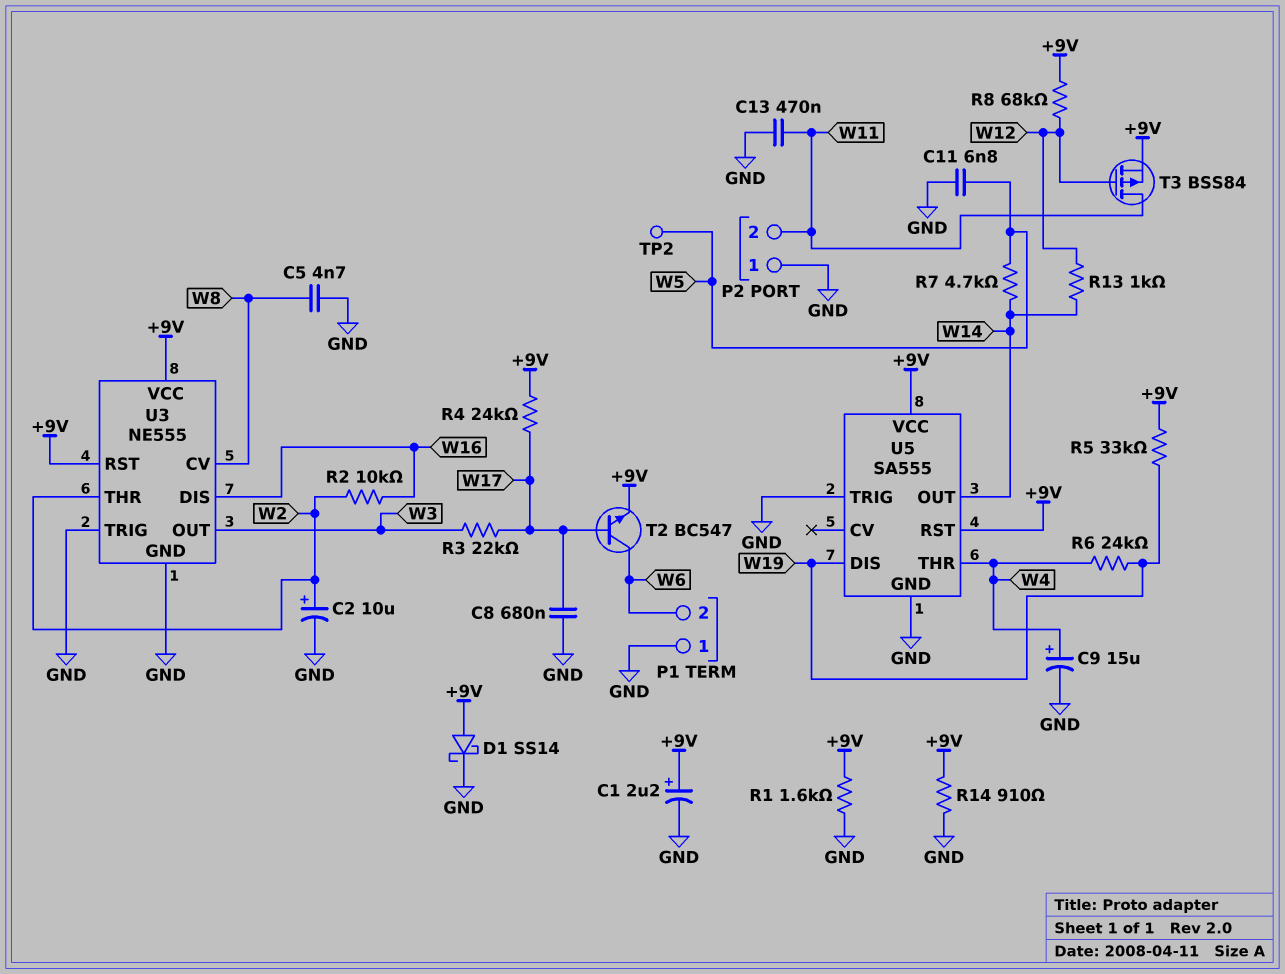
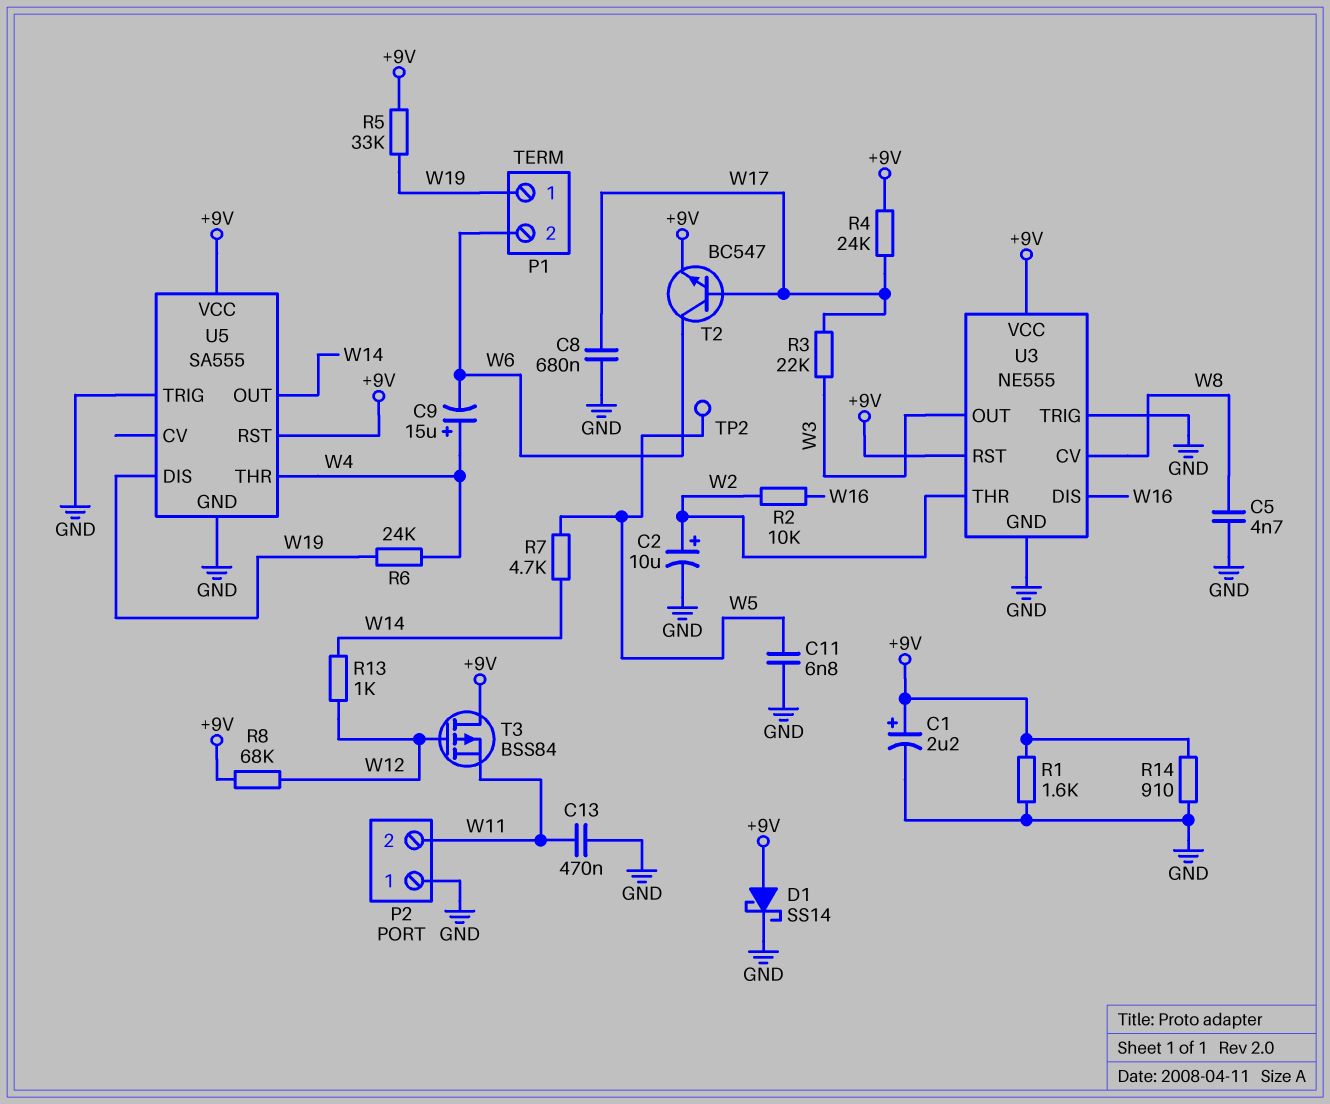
C9: 15uF (plus W4, minus GND) -> 15uF (plus W4, minus W6)
P1 pin 1: GND -> W19
T3: PMOS BSS84 (G W12, D W11, S +9V) -> PMOS BSS84 (G W12, D +9V, S W11)

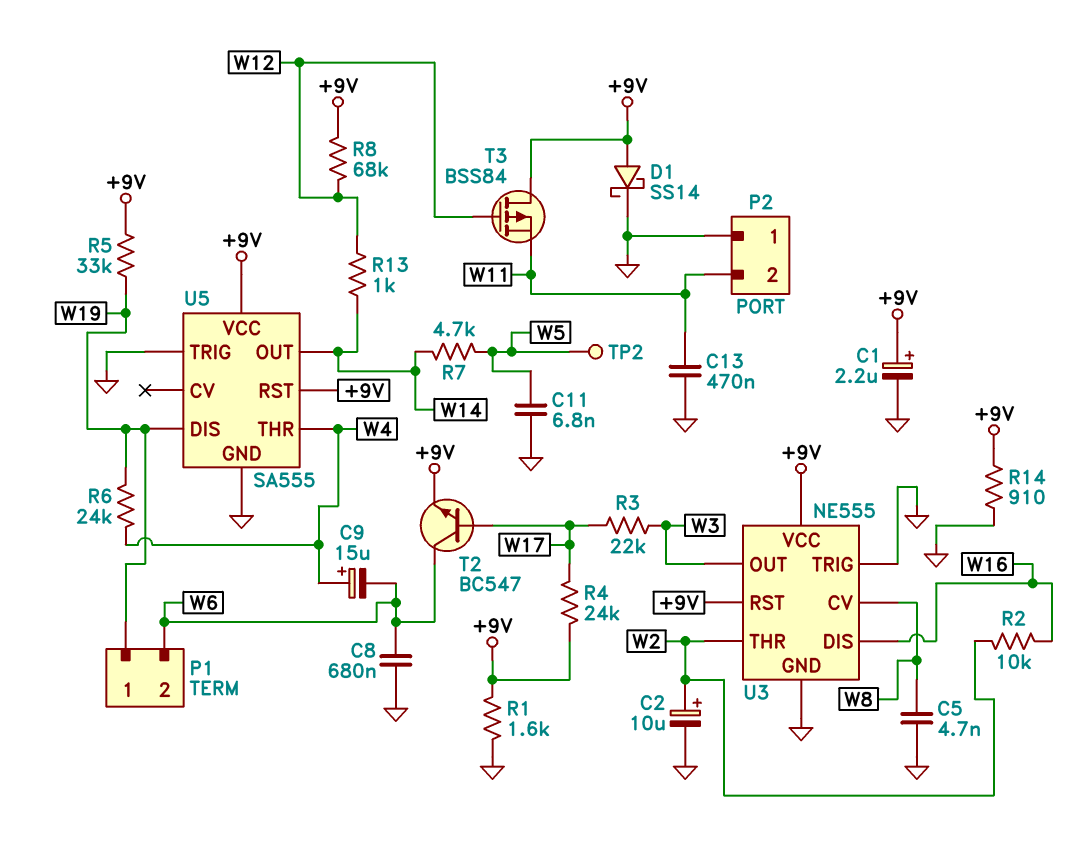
C8: 680nF (GND, W17) -> 680nF (GND, W6)

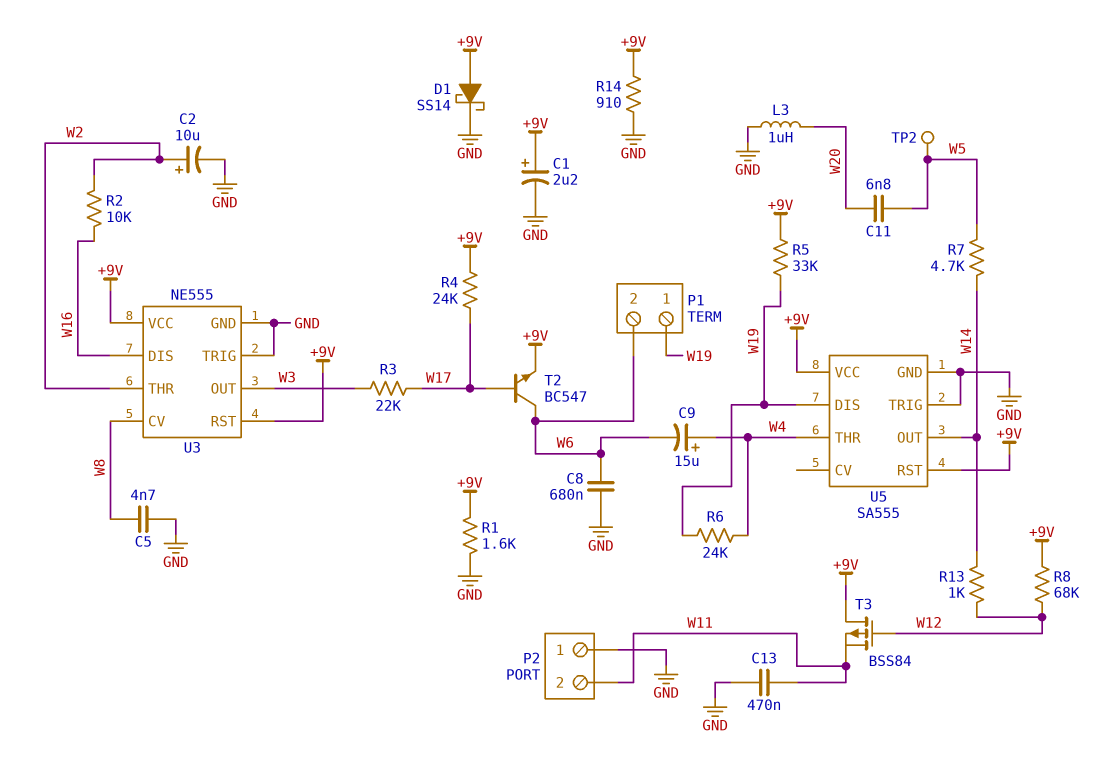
C11: 6.8nF (GND, W5) -> 6.8nF (W5, W20)
L3: none -> 1uH (GND, W20)

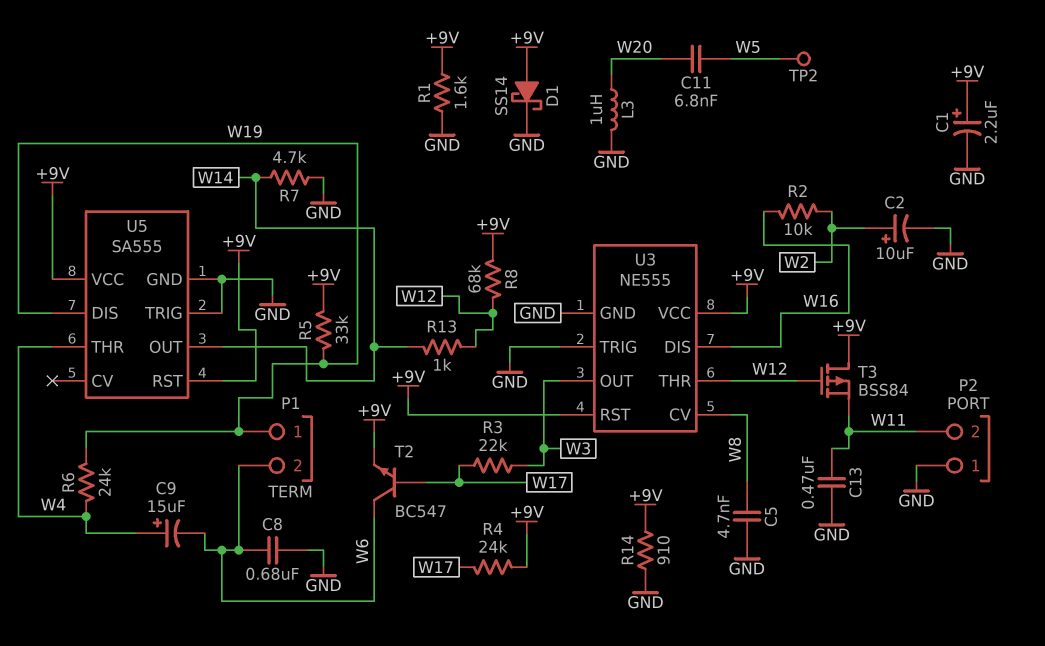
R7: 4.7k (W5, W14) -> 4.7k (GND, W14)
U3 pin THR: W2 -> W12

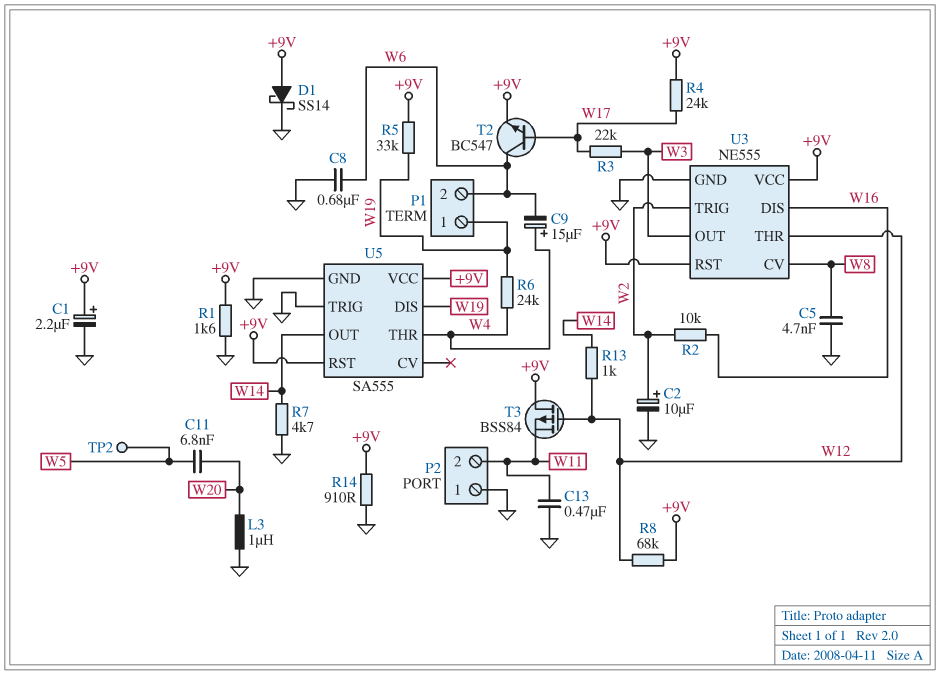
U3 pin TRIG: GND -> W2

